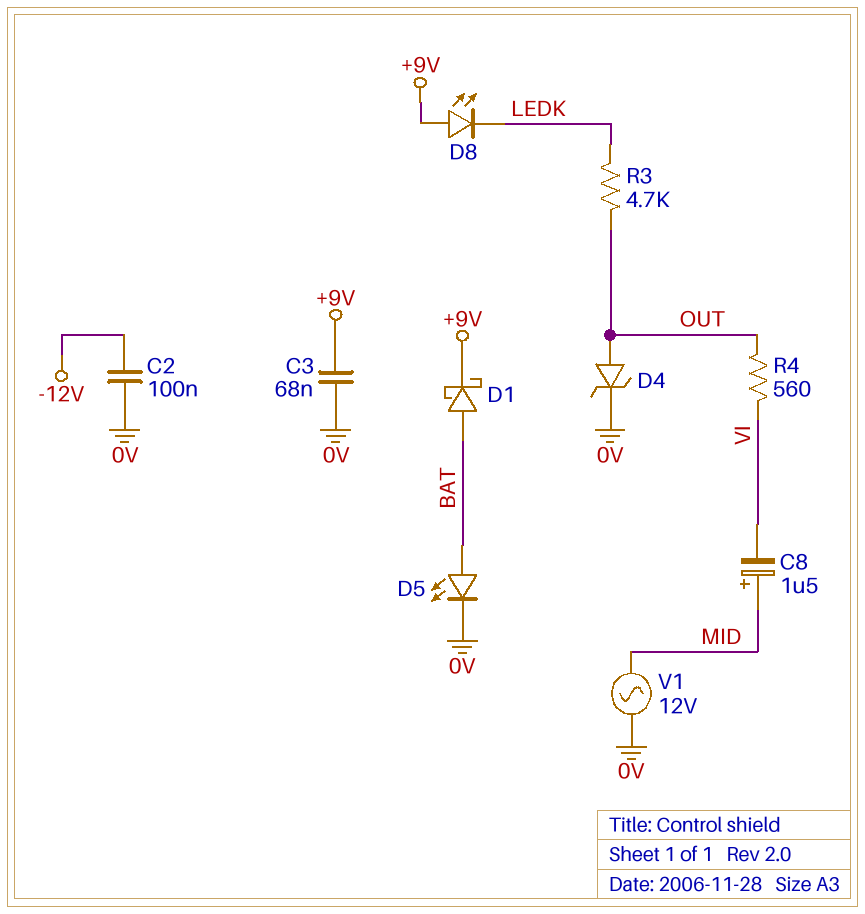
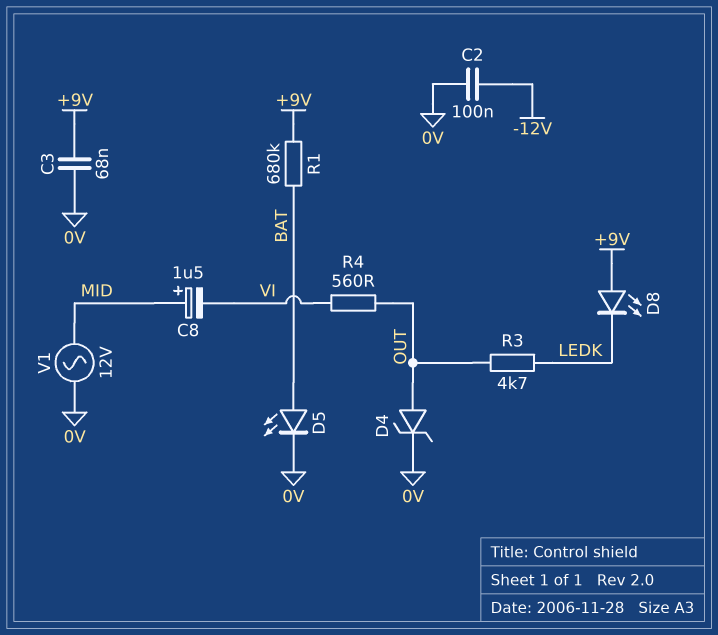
D1: schottky (A BAT, K +9V) -> none
R1: none -> 680k (+9V, BAT)

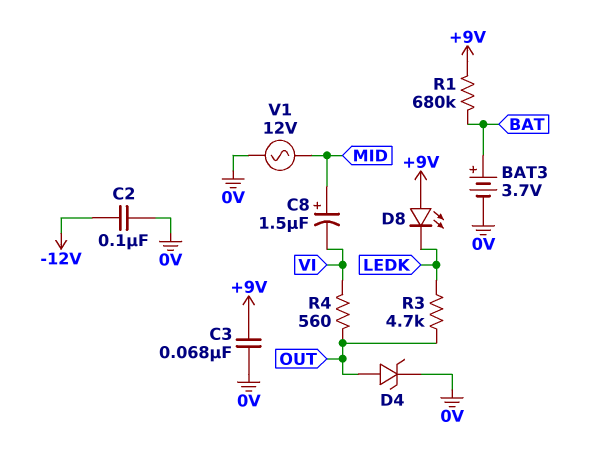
BAT3: none -> 3.7V (plus BAT, minus 0V)
D5: LED (A BAT, K 0V) -> none

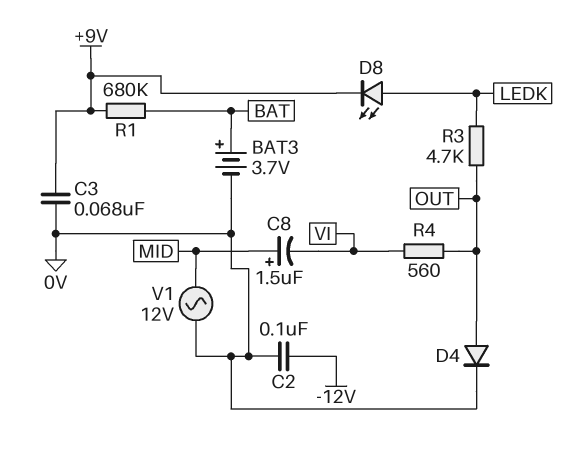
D4: zener (A OUT, K 0V) -> diode (A OUT, K 0V)
D8: LED (A +9V, K LEDK) -> LED (A LEDK, K +9V)

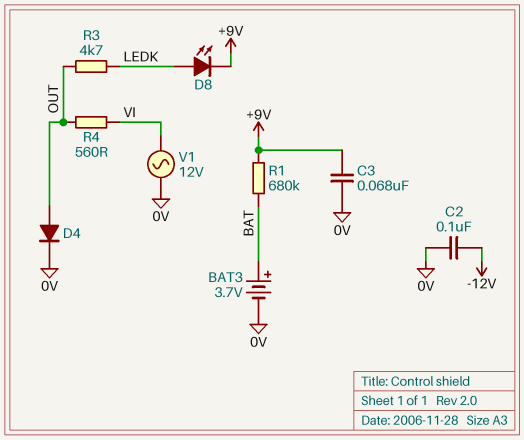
C8: 1.5uF (plus MID, minus VI) -> none
V1: AC 12V (0V, MID) -> AC 12V (0V, VI)

